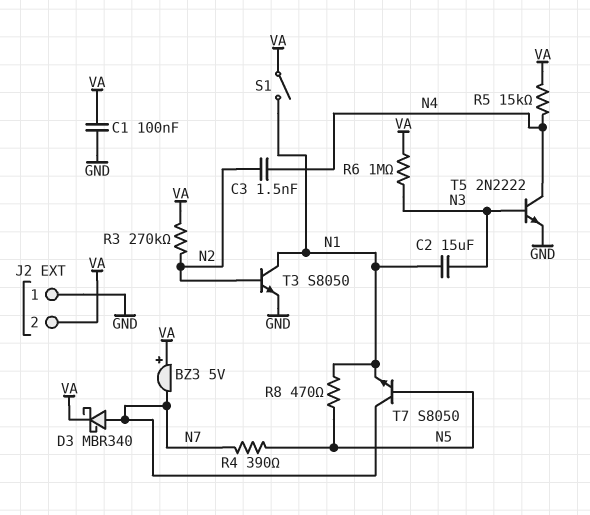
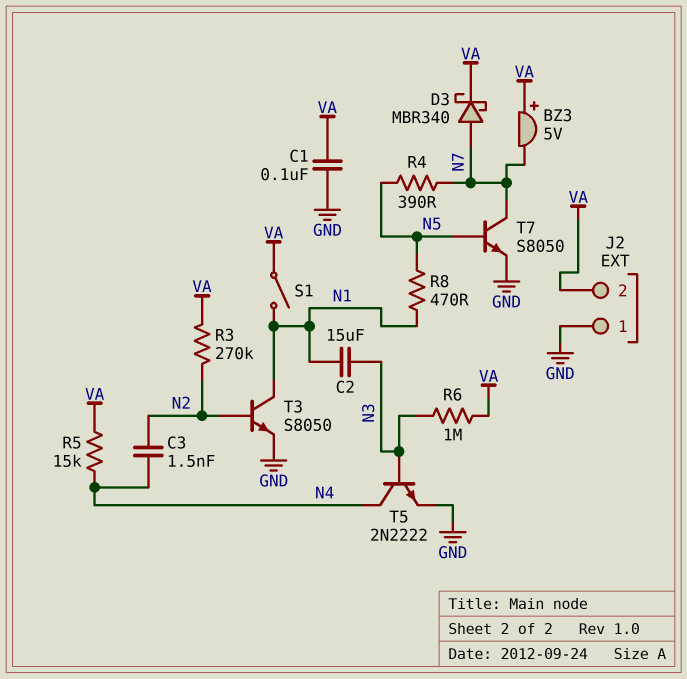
T7: NPN S8050 (B N5, C N7, E N1) -> NPN S8050 (B N5, C N7, E GND)

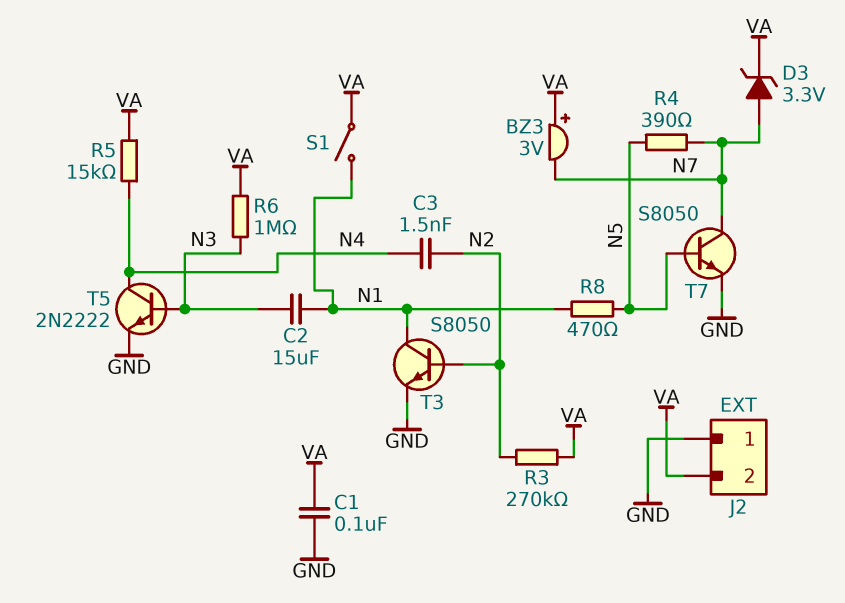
BZ3: buzzer 5V (plus VA, minus N7) -> buzzer 3V (plus VA, minus N7)
D3: schottky MBR340 (A N7, K VA) -> zener 3.3V (A N7, K VA)

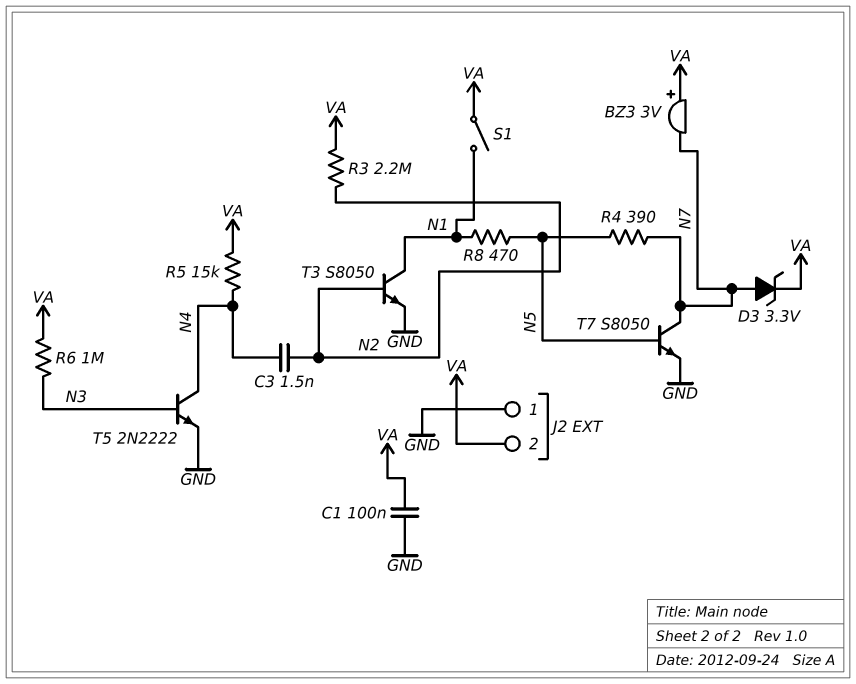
C2: 15uF (N1, N3) -> none
R3: 270k (N2, VA) -> 2.2M (N2, VA)

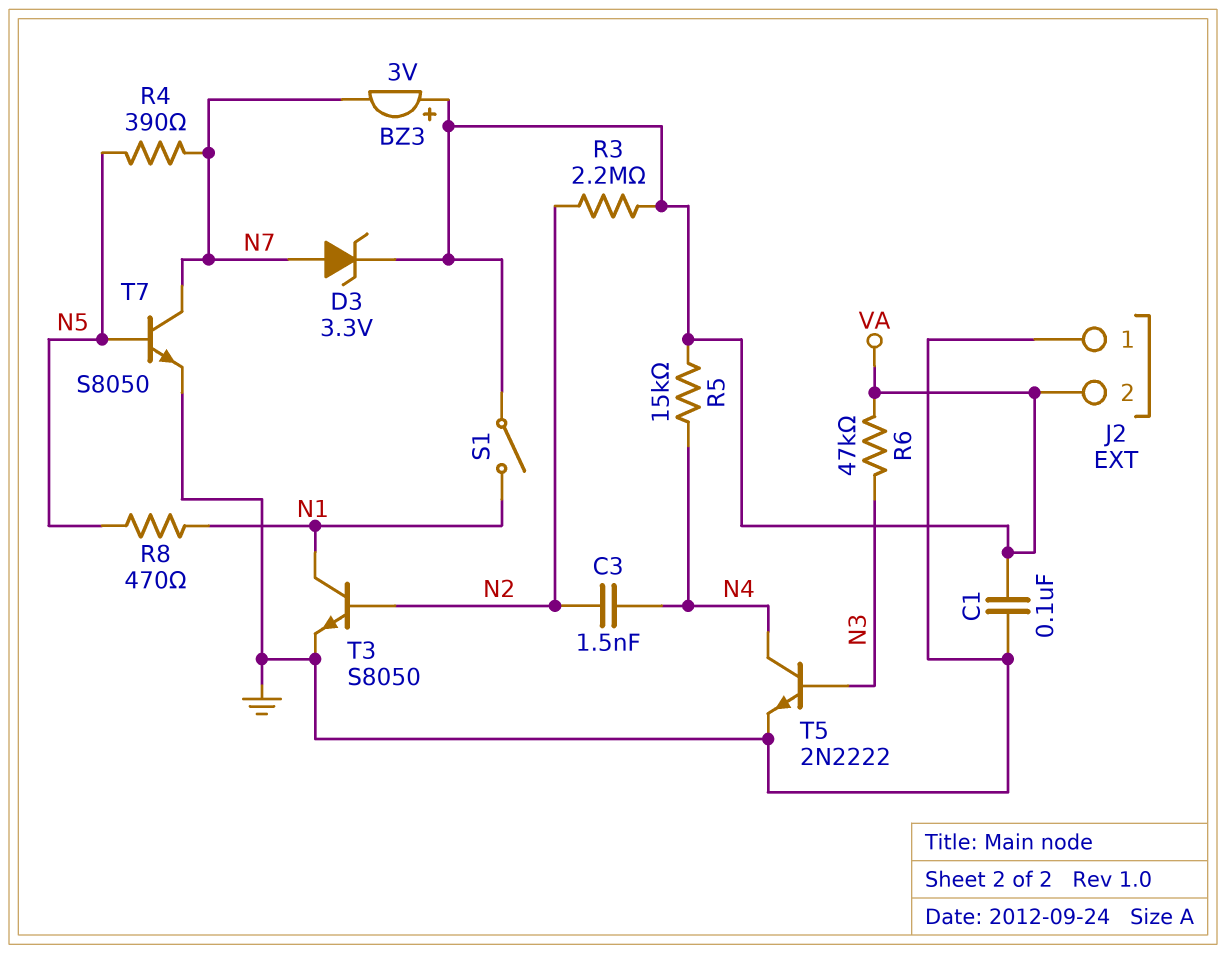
R6: 1M (N3, VA) -> 47k (N3, VA)

